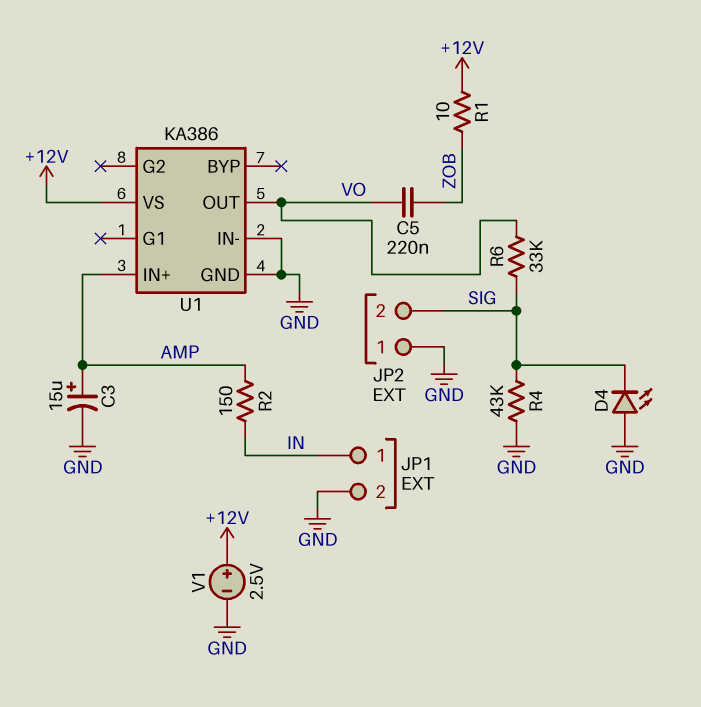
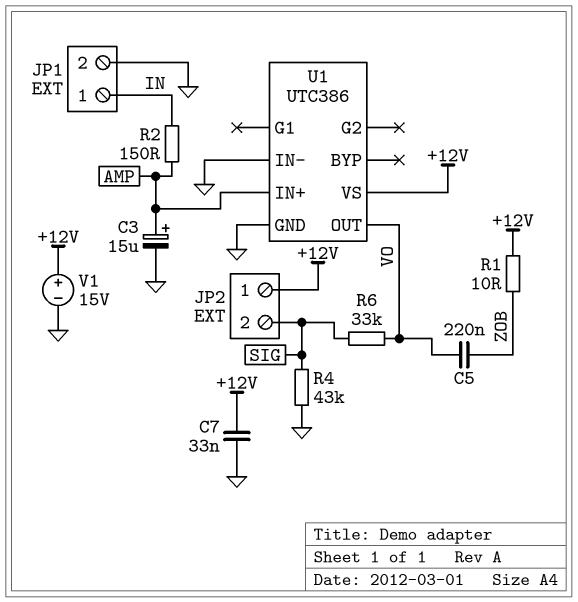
C7: none -> 33nF (+12V, GND)
D4: LED (A GND, K SIG) -> none
JP2 pin 1: GND -> +12V
U1: KA386 -> UTC386
V1: 2.5V (plus +12V, minus GND) -> 15V (plus +12V, minus GND)

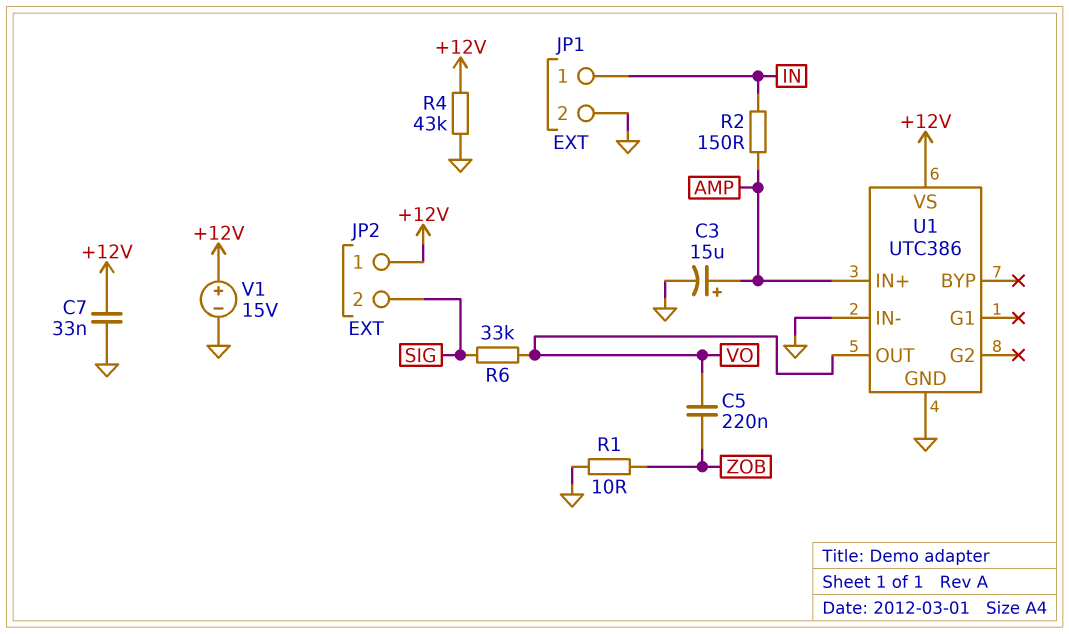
R1: 10 (+12V, ZOB) -> 10 (GND, ZOB)
R4: 43k (GND, SIG) -> 43k (+12V, GND)

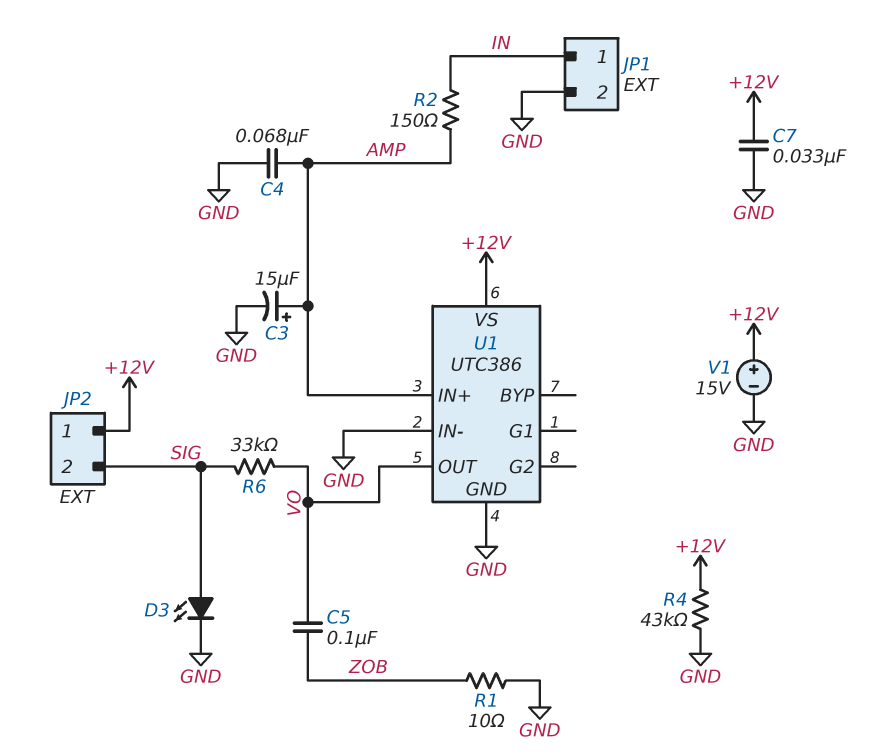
C4: none -> 68nF (AMP, GND)
C5: 220nF (VO, ZOB) -> 100nF (VO, ZOB)
D3: none -> LED (A SIG, K GND)

